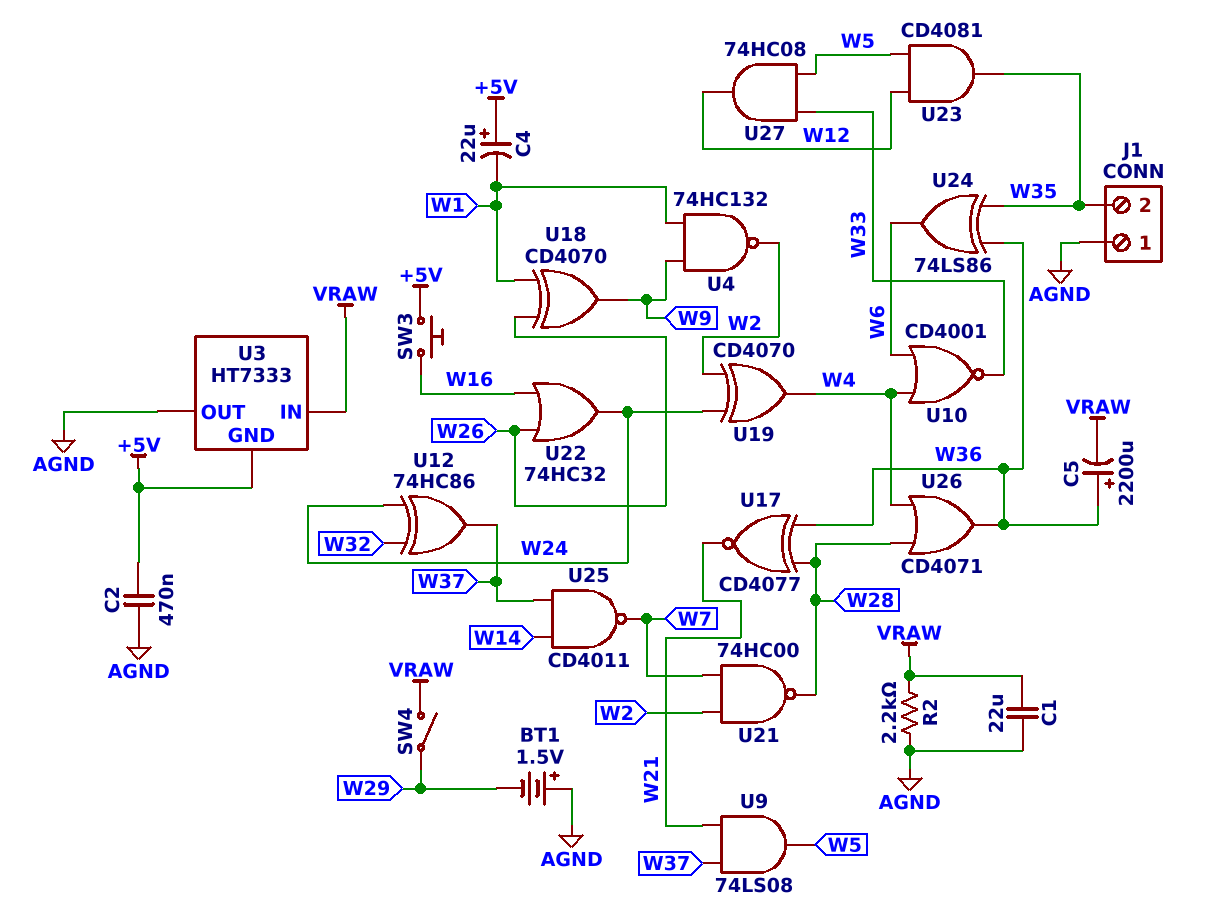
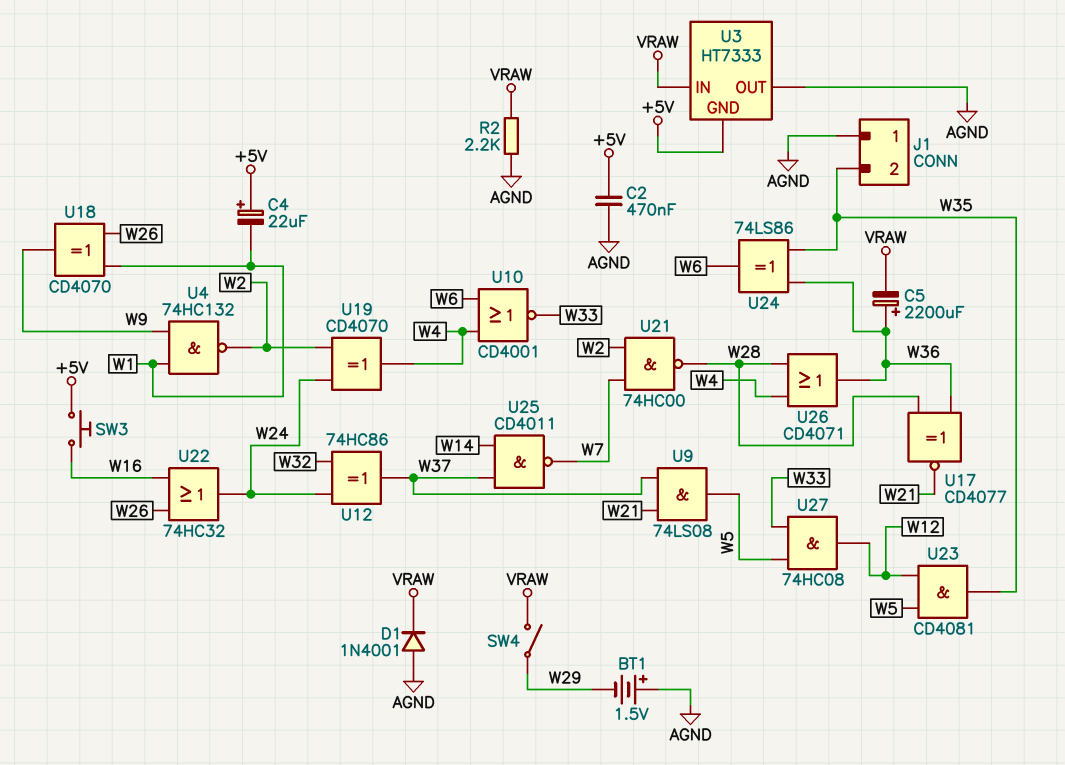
C1: 22uF (AGND, VRAW) -> none
D1: none -> diode 1N4001 (A AGND, K VRAW)

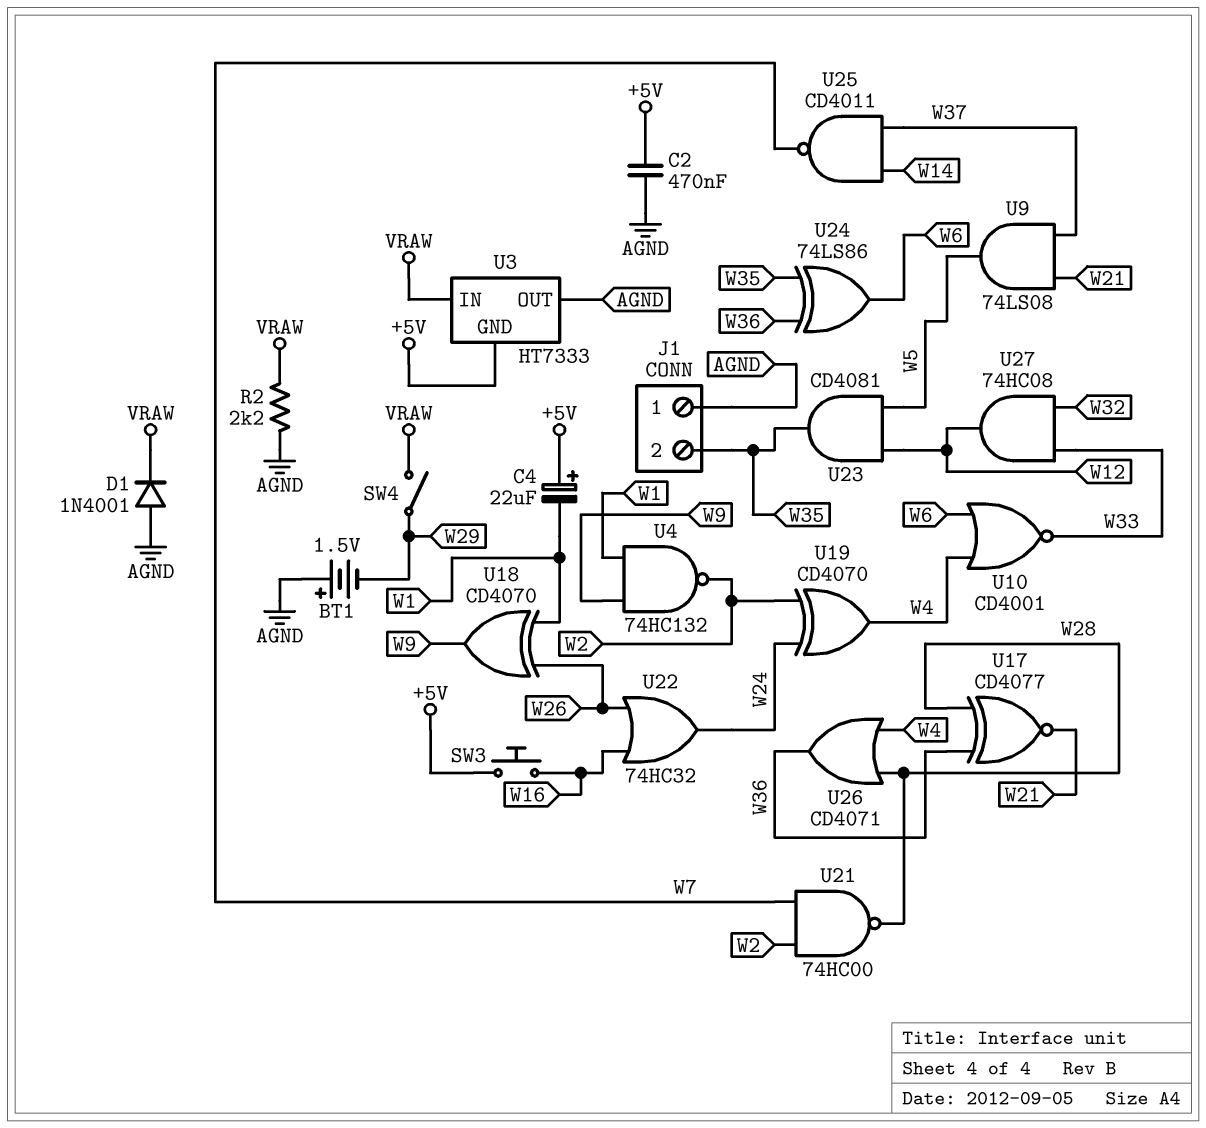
C5: 2200uF (plus W36, minus VRAW) -> none
U12: XOR 74HC86 (in W24, in W32, out W37) -> none
U27: AND 74HC08 (in W5, in W33, out W12) -> AND 74HC08 (in W32, in W33, out W12)

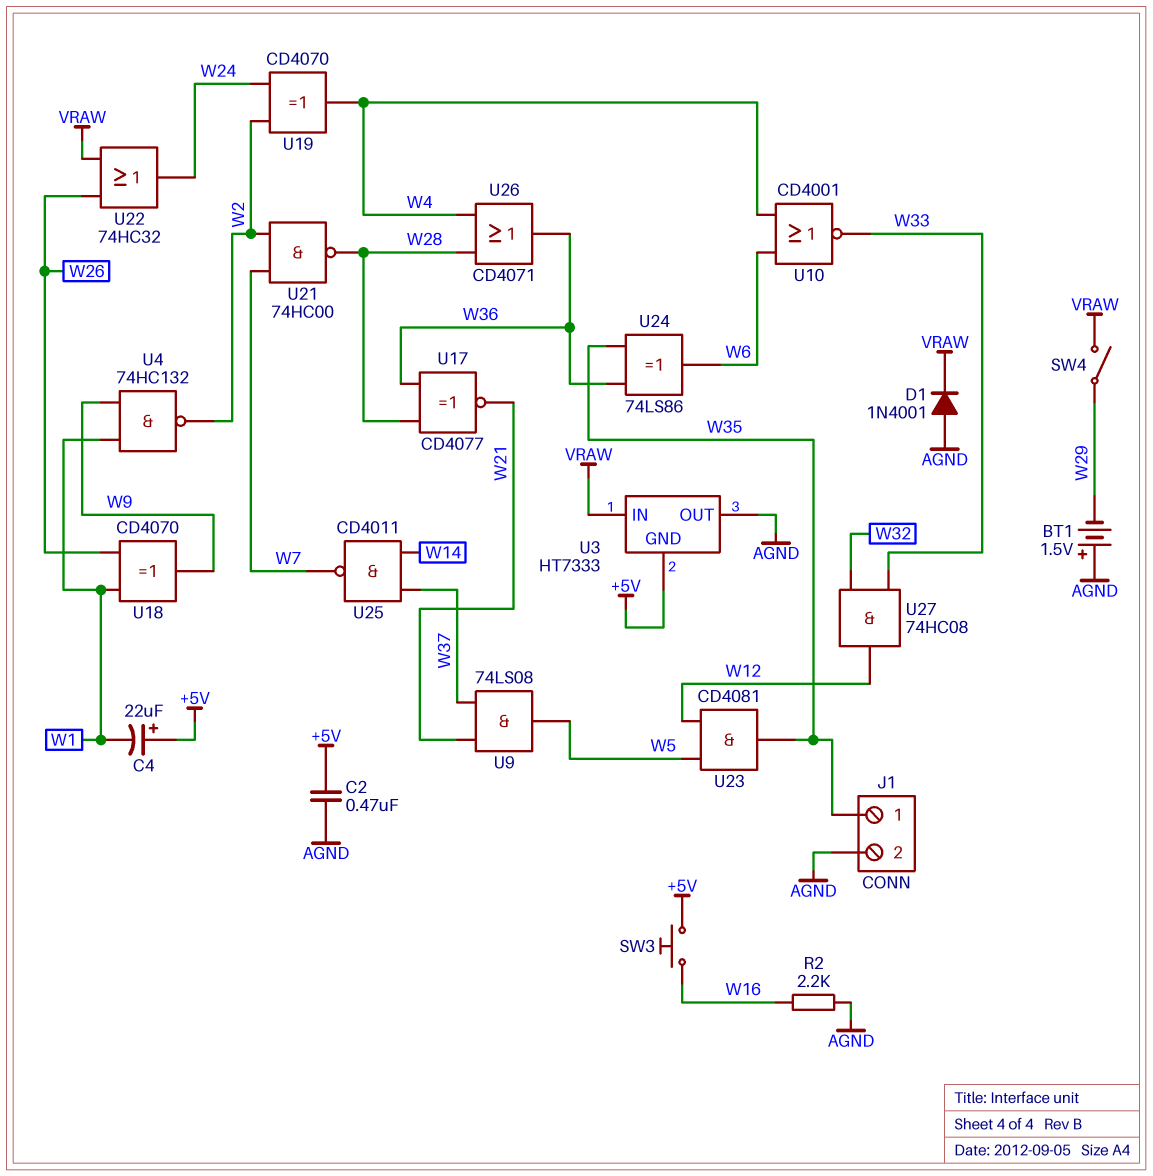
J1 pin 1: AGND -> W35
J1 pin 2: W35 -> AGND
R2: 2.2k (AGND, VRAW) -> 2.2k (AGND, W16)
U22: OR 74HC32 (in W16, in W26, out W24) -> OR 74HC32 (in VRAW, in W26, out W24)

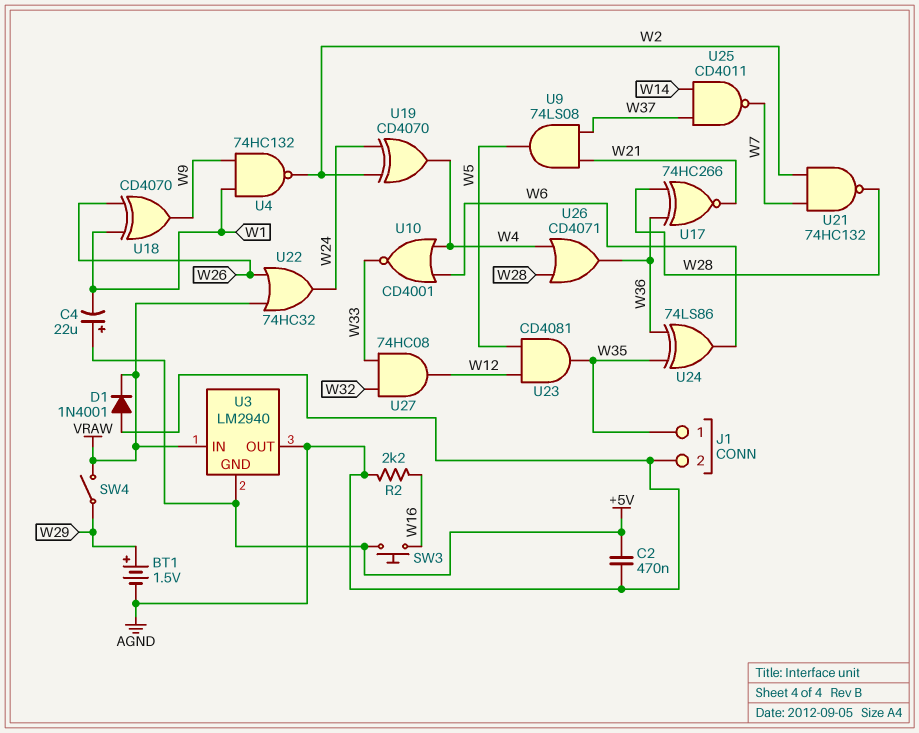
BT1: 1.5V (plus AGND, minus W29) -> 1.5V (plus W29, minus AGND)
U3: HT7333 -> LM2940
U17: XNOR CD4077 (in W28, in W36, out W21) -> XNOR 74HC266 (in W28, in W36, out W21)
U21: NAND 74HC00 (in W2, in W7, out W28) -> NAND 74HC132 (in W2, in W7, out W28)

